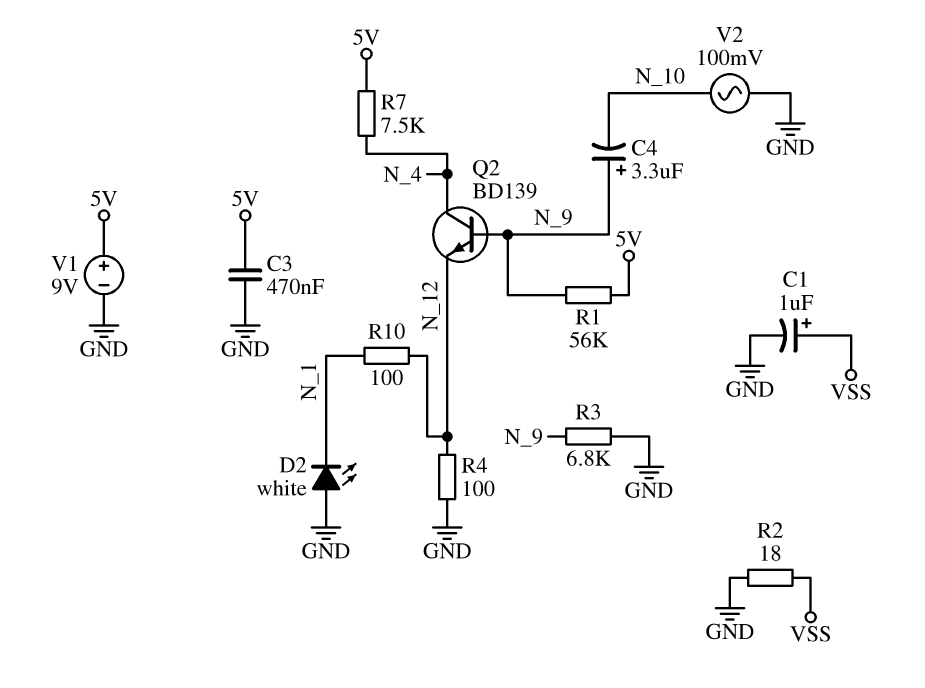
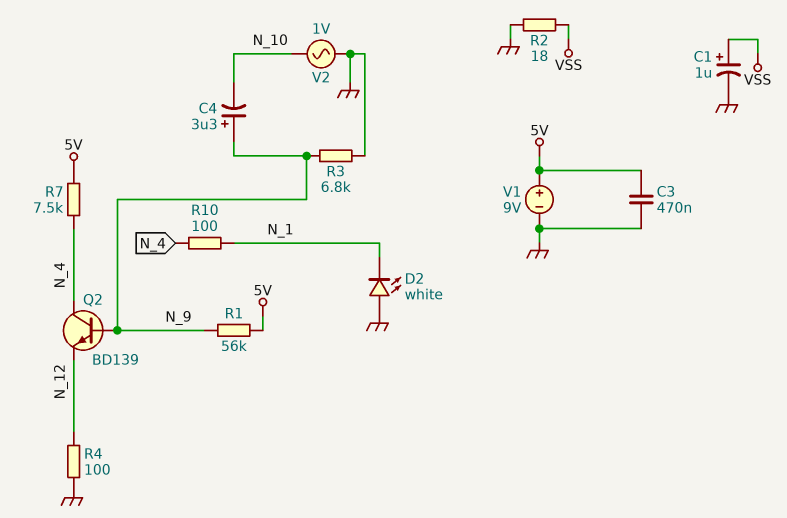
R10: 100 (N_1, N_12) -> 100 (N_1, N_4)
V2: AC 100mV (GND, N_10) -> AC 1V (GND, N_10)

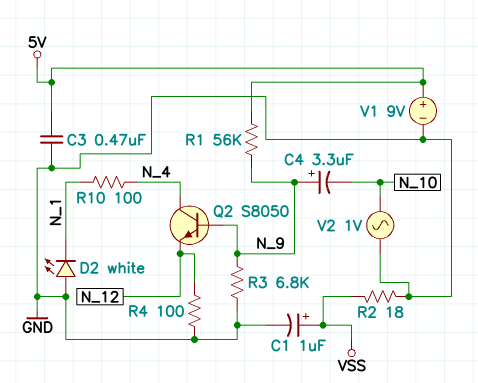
Q2: NPN BD139 (B N_9, C N_4, E N_12) -> NPN S8050 (B N_9, C N_4, E N_12)
R7: 7.5k (5V, N_4) -> none

